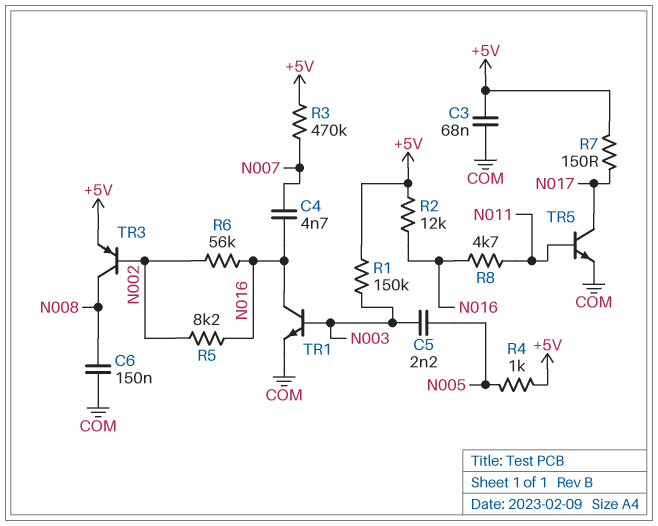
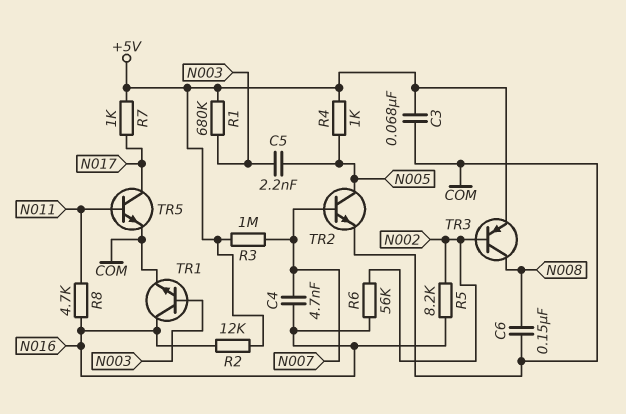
R1: 150k (+5V, N003) -> 680k (+5V, N003)
R3: 470k (+5V, N007) -> 1M (+5V, N007)
R7: 150 (+5V, N017) -> 1k (+5V, N017)
TR2: none -> NPN (B N007, C N005, E COM)

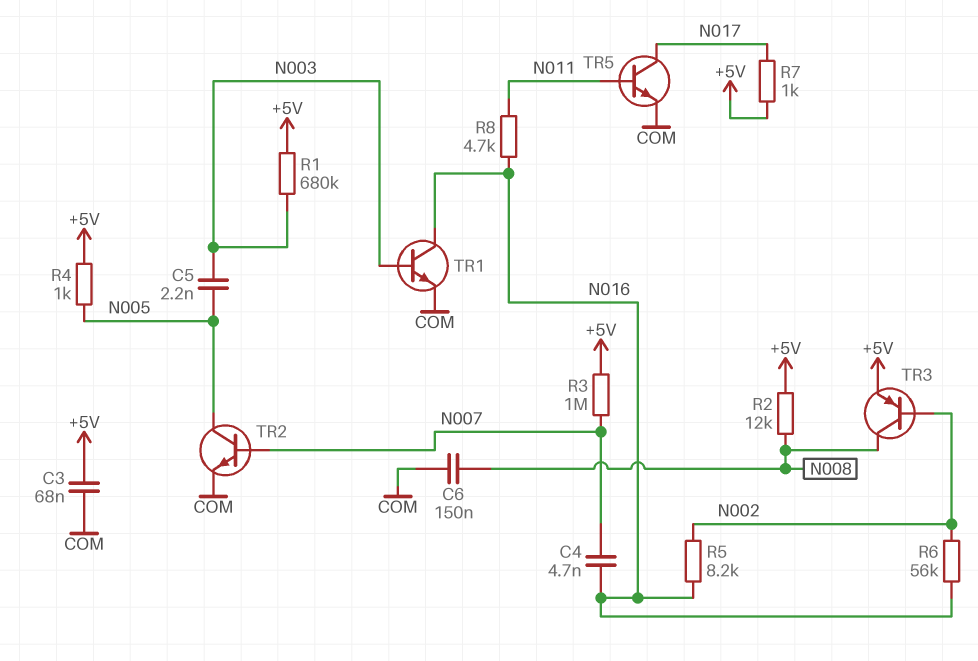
R2: 12k (+5V, N016) -> 12k (+5V, N008)

